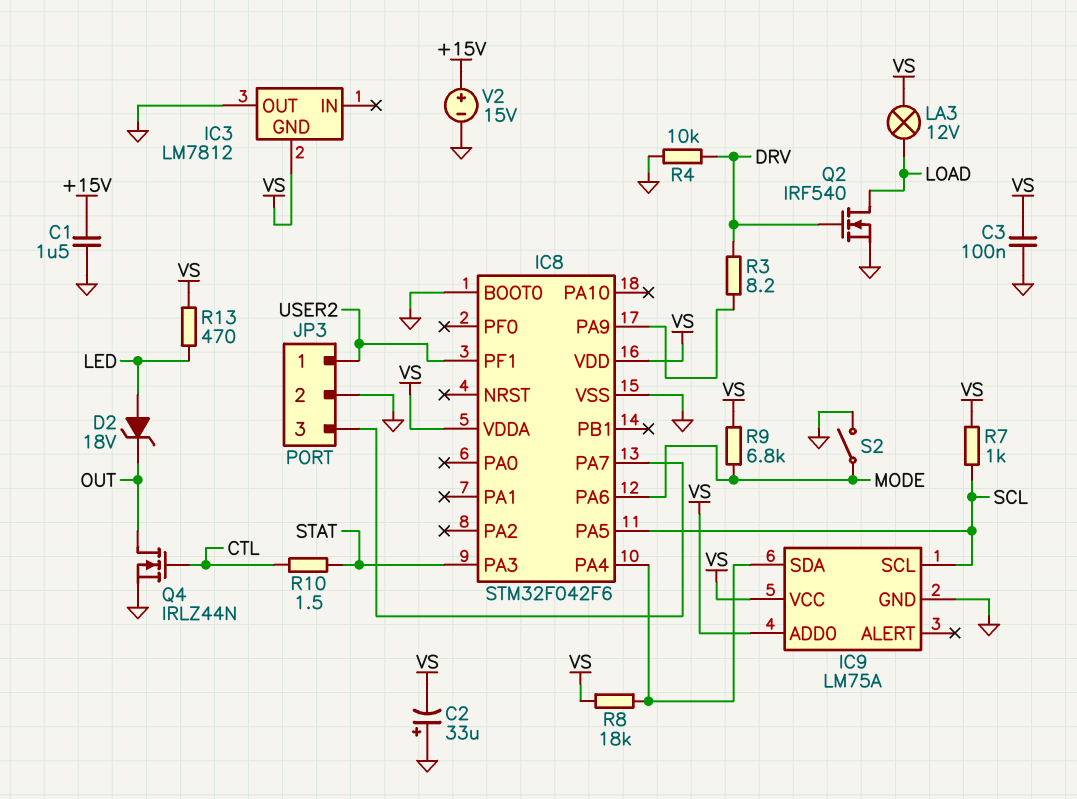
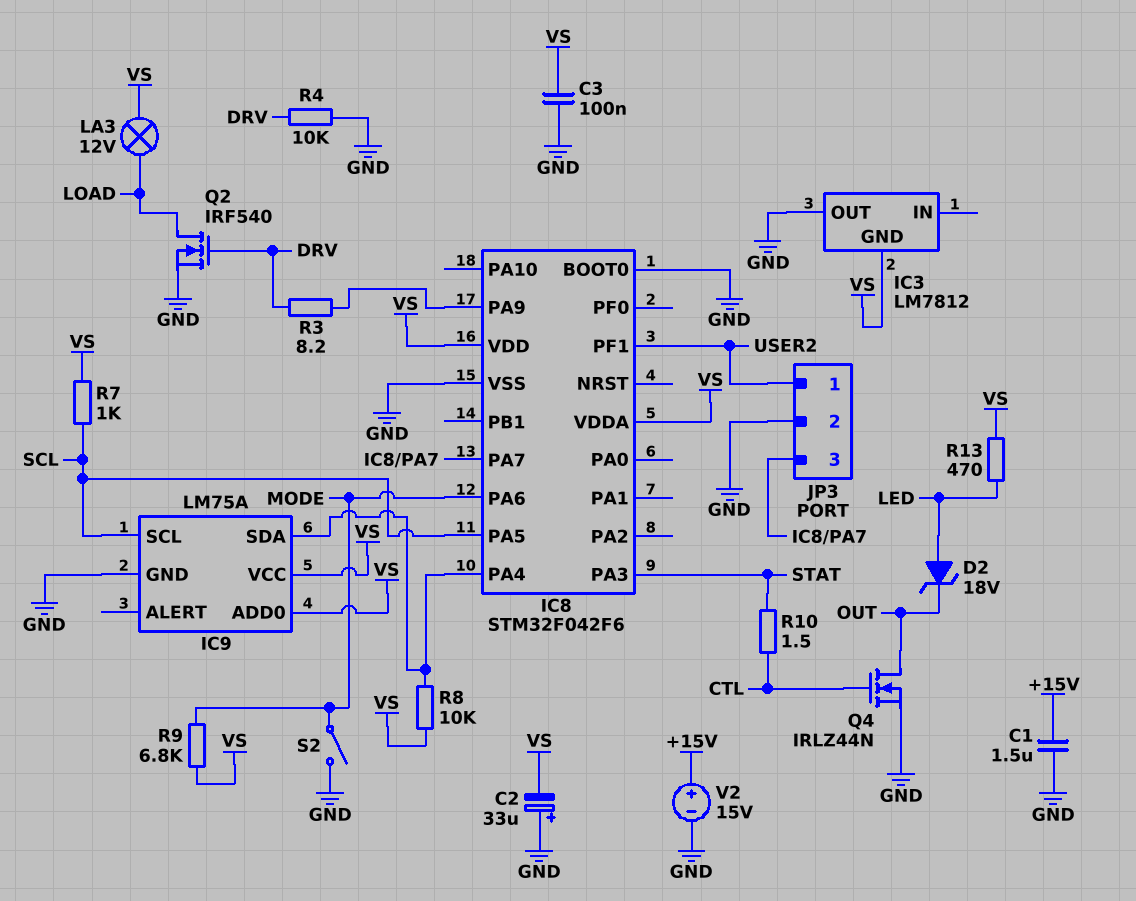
R8: 18k (IC8/PA4, VS) -> 10k (IC8/PA4, VS)

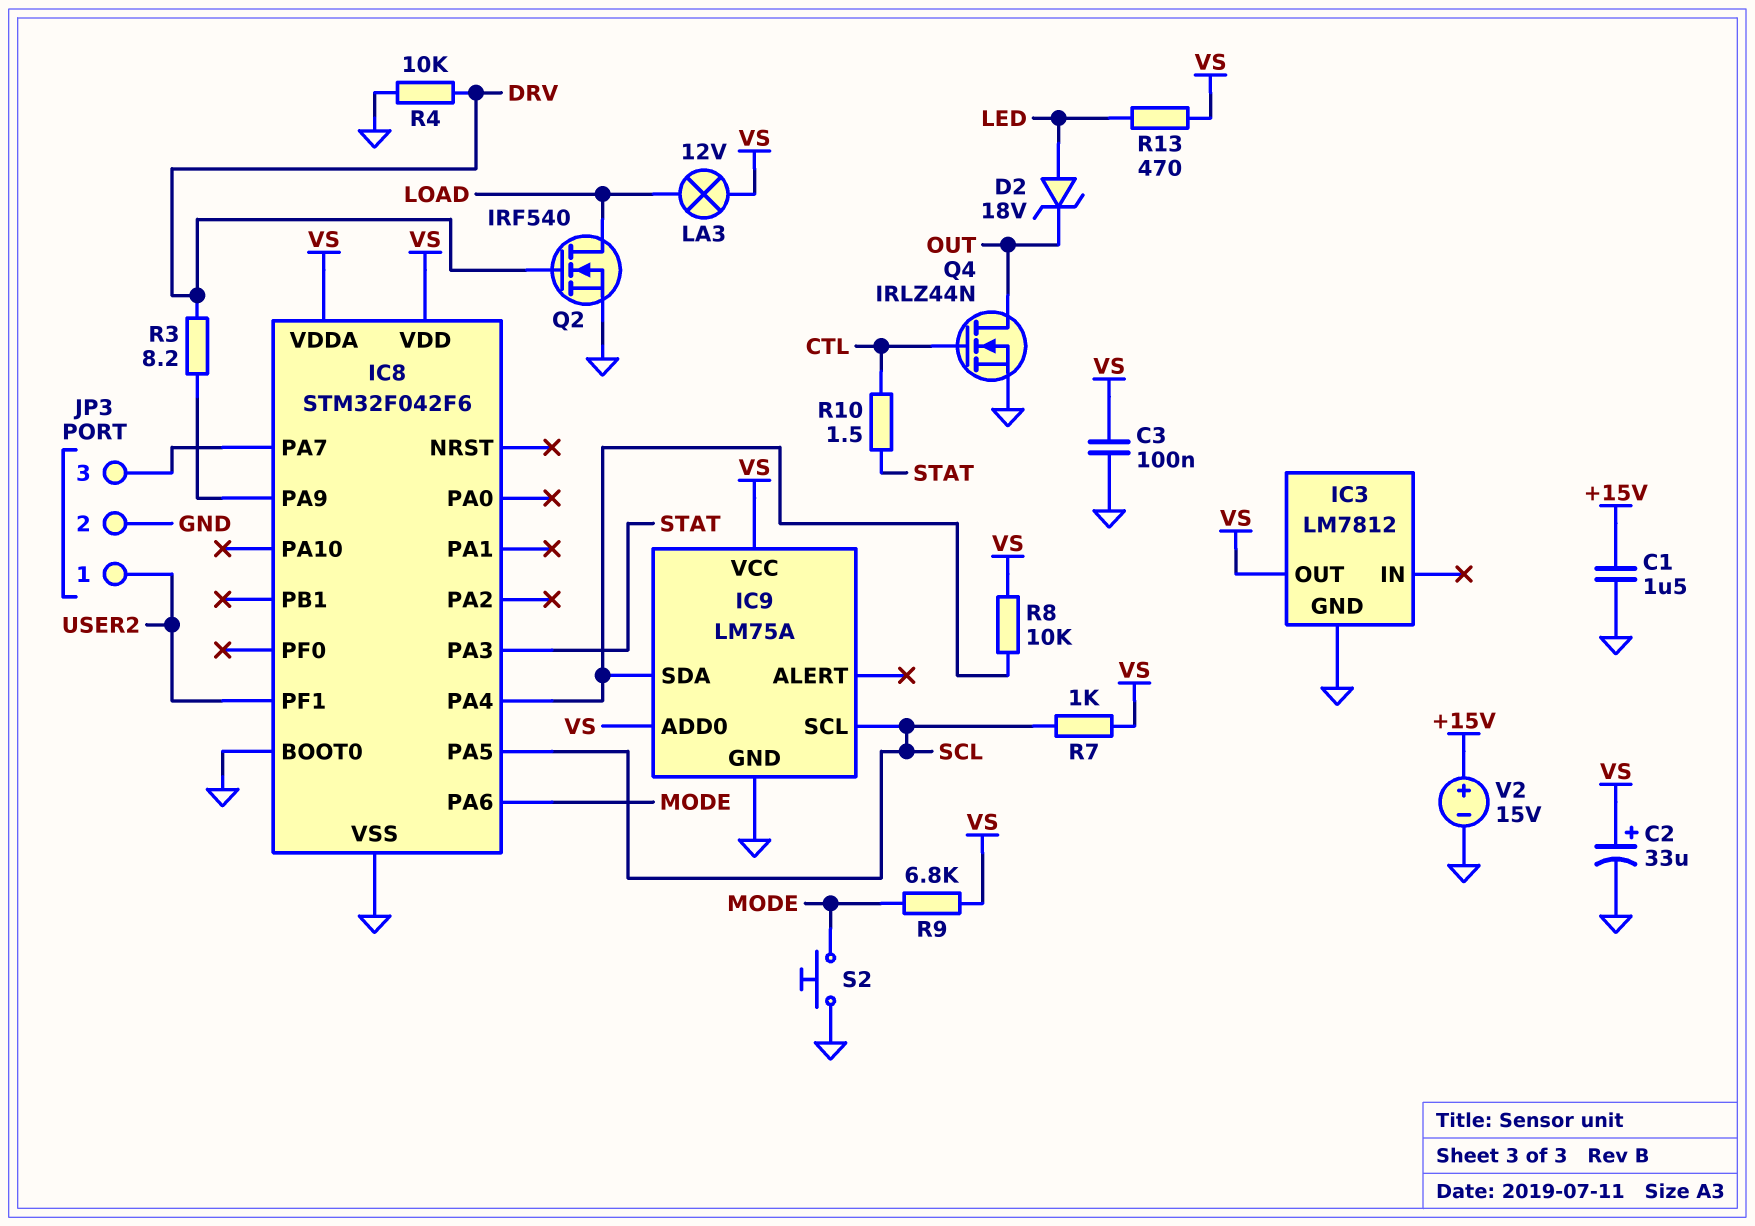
C2: 33uF (plus GND, minus VS) -> 33uF (plus VS, minus GND)
IC3 pin GND: VS -> GND
IC3 pin OUT: GND -> VS
S2: switch (GND, MODE) -> button (GND, MODE)

